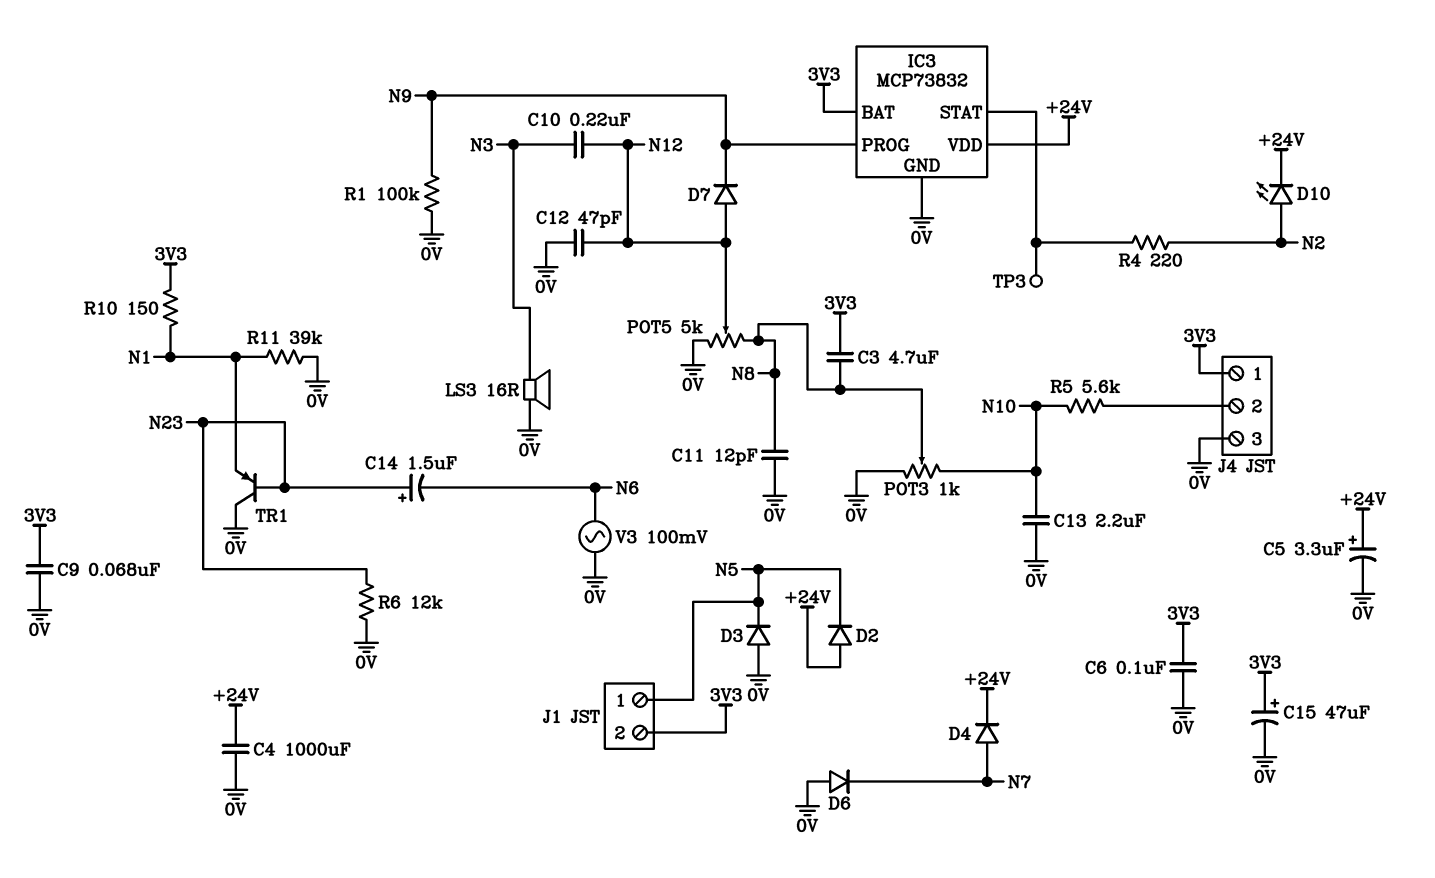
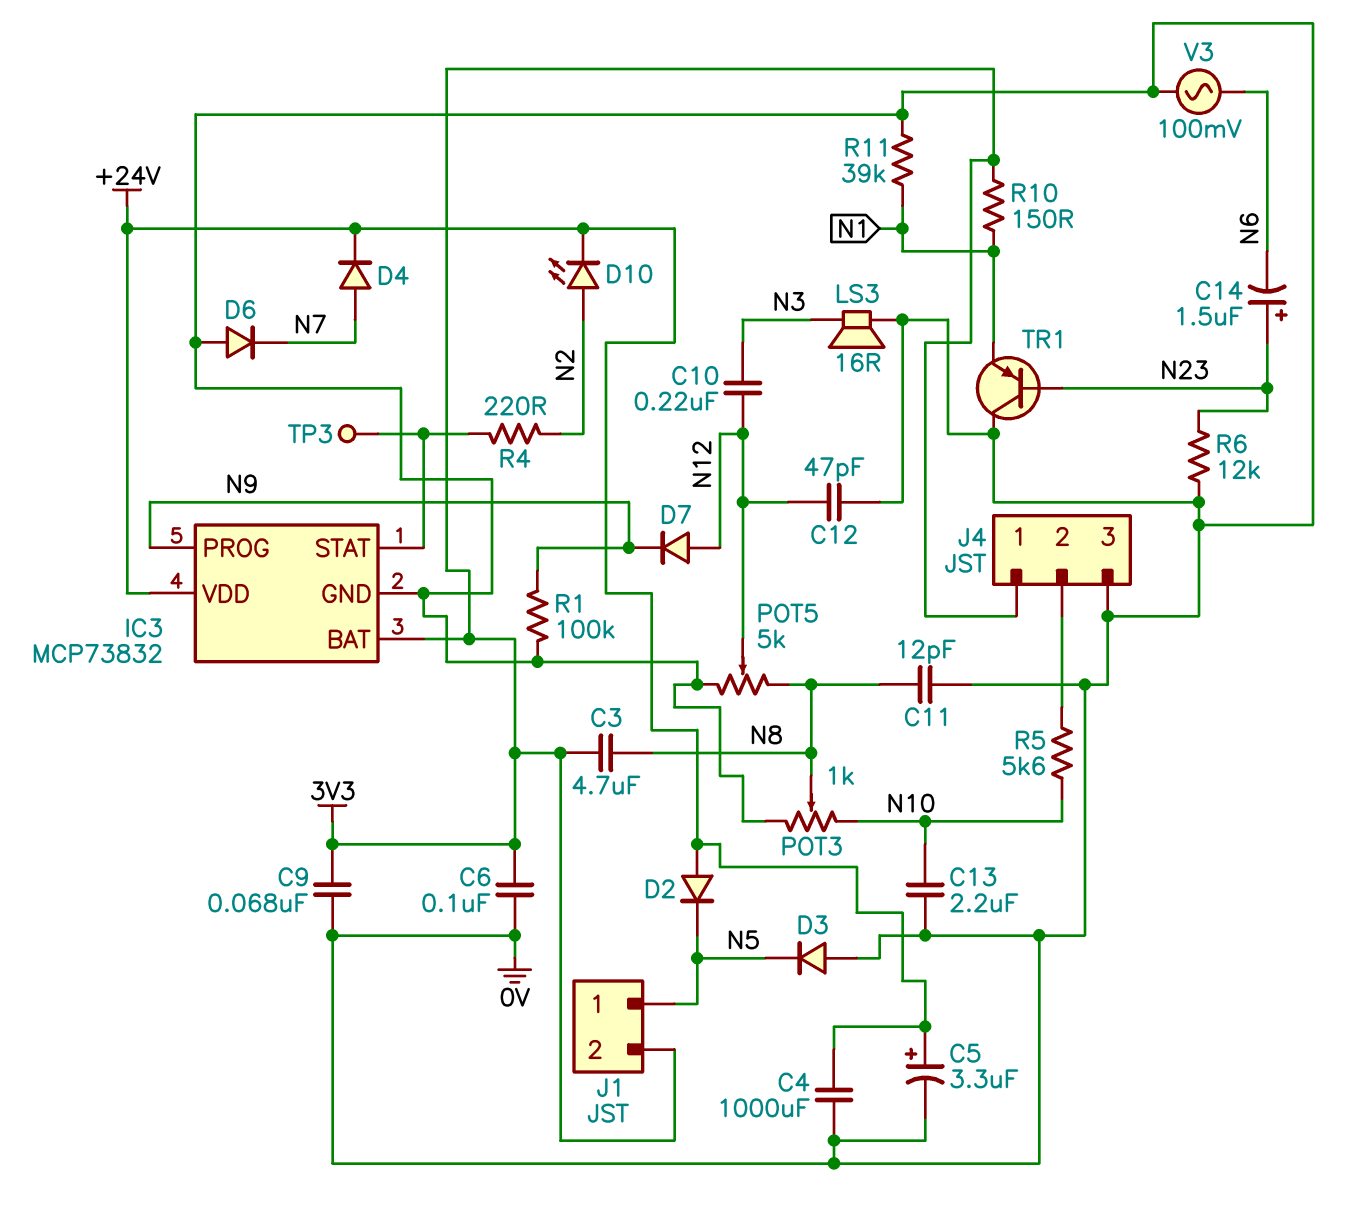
C15: 47uF (plus 3V3, minus 0V) -> none

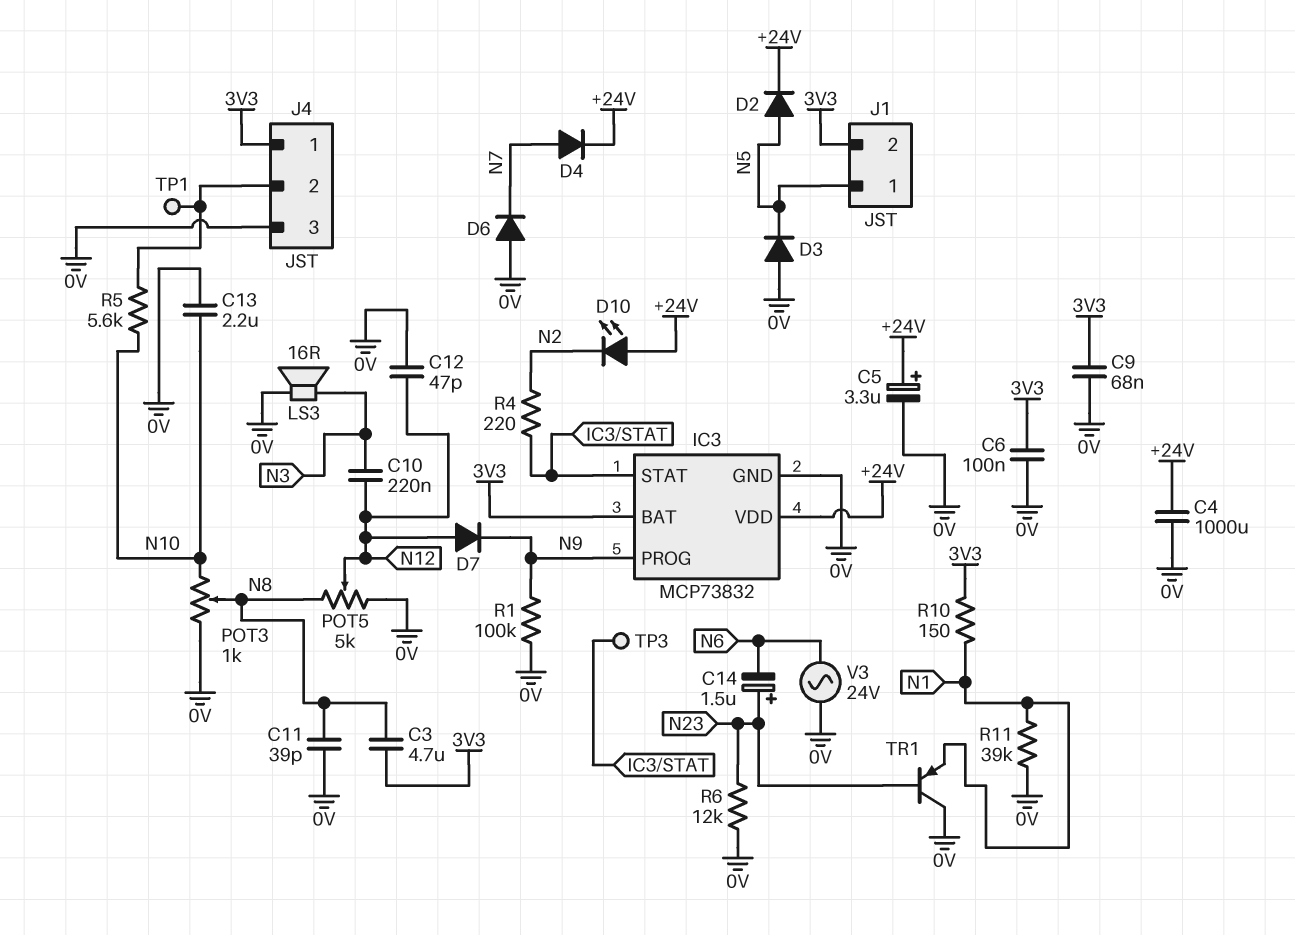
C11: 12pF (0V, N8) -> 39pF (0V, N8)
D2: diode (A +24V, K N5) -> diode (A N5, K +24V)
D10: LED (A N2, K +24V) -> LED (A +24V, K N2)
TP1: none -> test point (J4/2)
V3: AC 100mV (0V, N6) -> AC 24V (0V, N6)

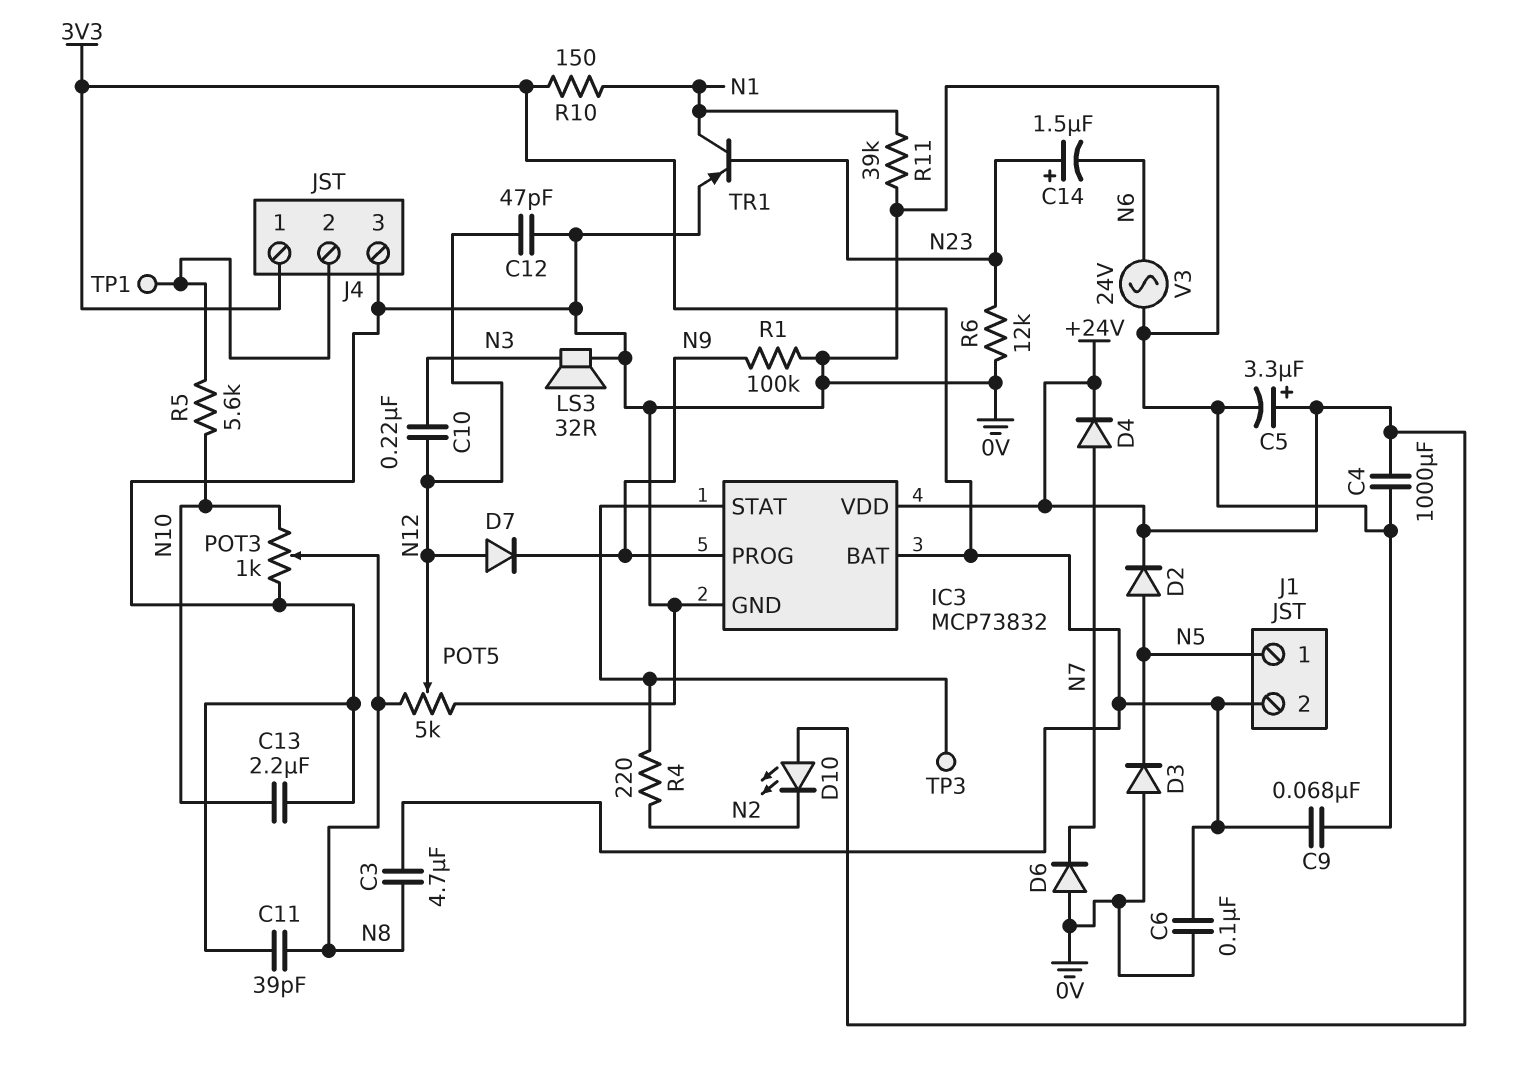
LS3: speaker 16R (0V, N3) -> speaker 32R (0V, N3)
TR1: PNP (B N23, C 0V, E N1) -> PNP (B N23, C N1, E 0V)

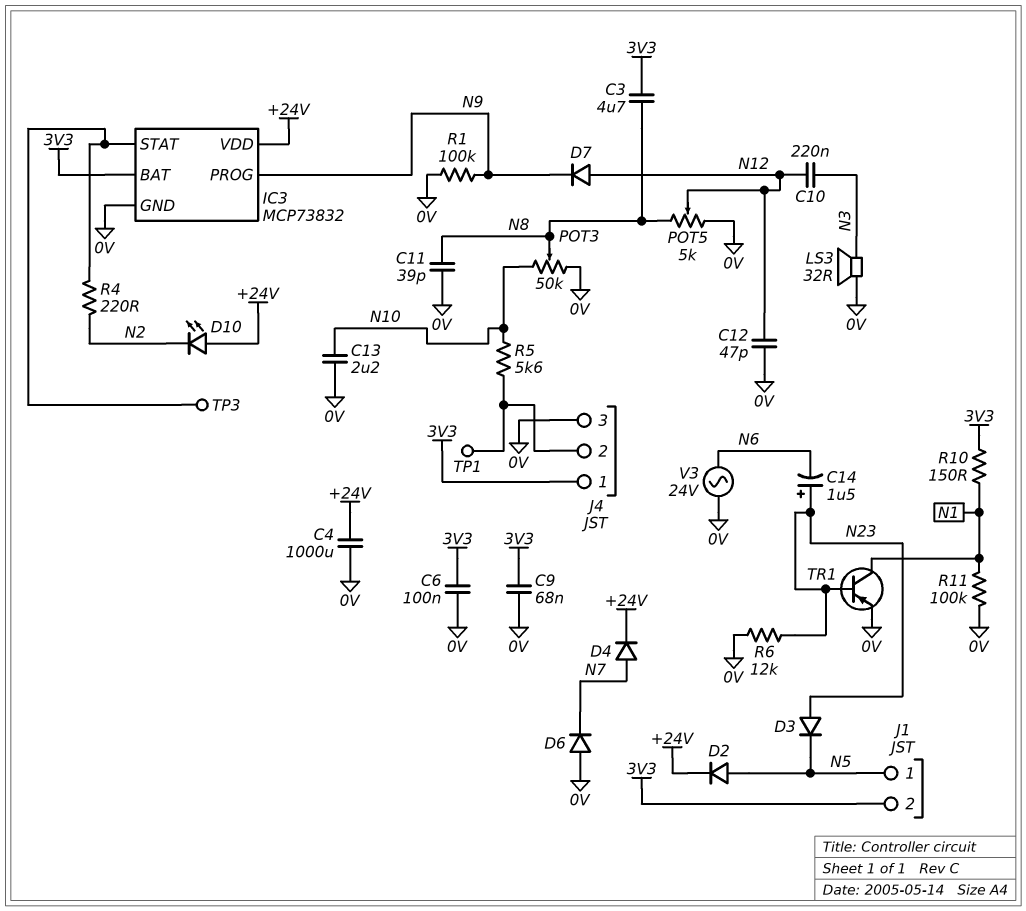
C5: 3.3uF (plus +24V, minus 0V) -> none
D3: diode (A 0V, K N5) -> diode (A N23, K N5)
POT3: 1k (0V, N10, wiper N8) -> 50k (0V, N10, wiper N8)
R11: 39k (0V, N1) -> 100k (0V, N1)

